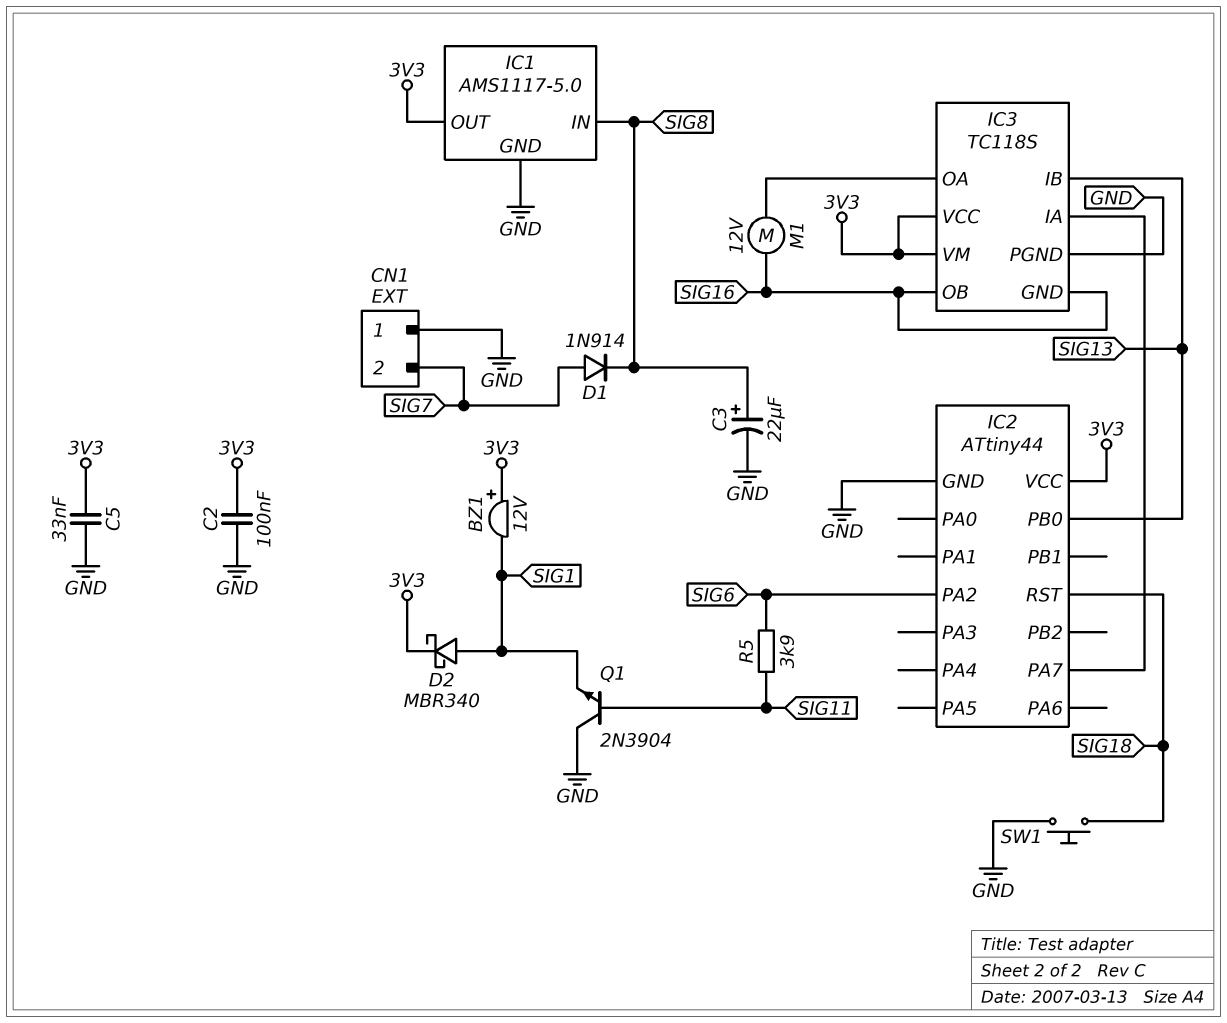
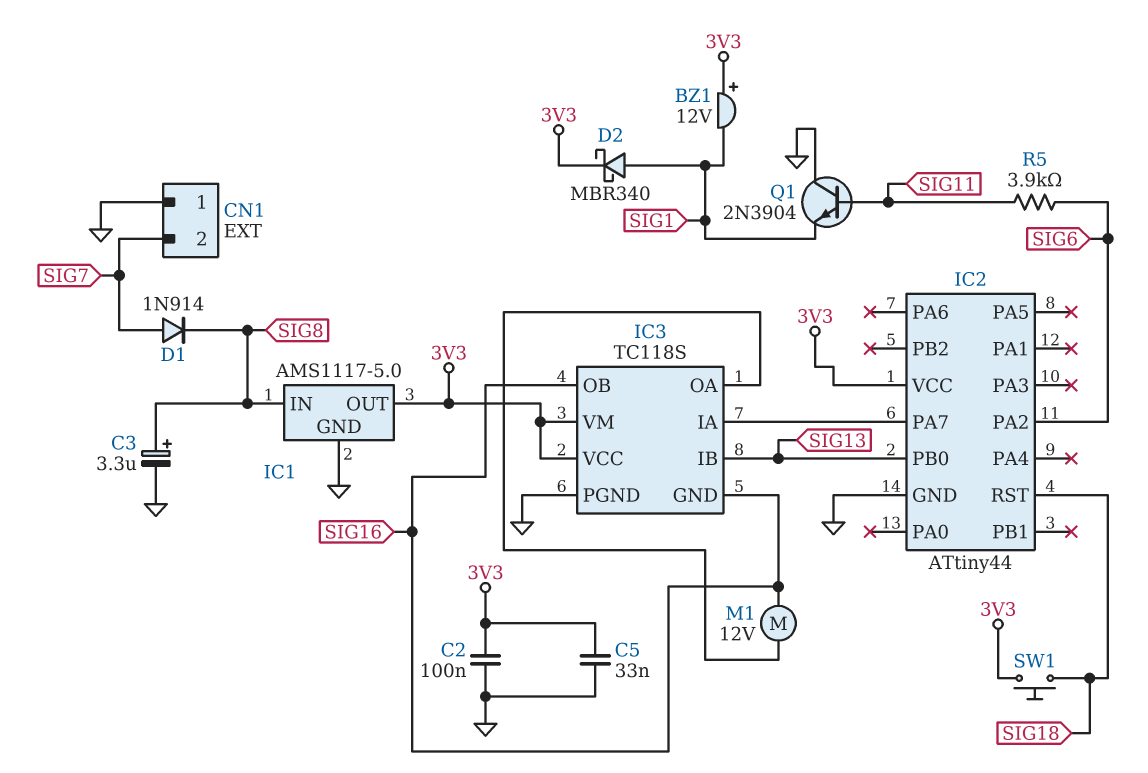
C3: 22uF (plus SIG8, minus GND) -> 3.3uF (plus SIG8, minus GND)
SW1: button (GND, SIG18) -> button (3V3, SIG18)

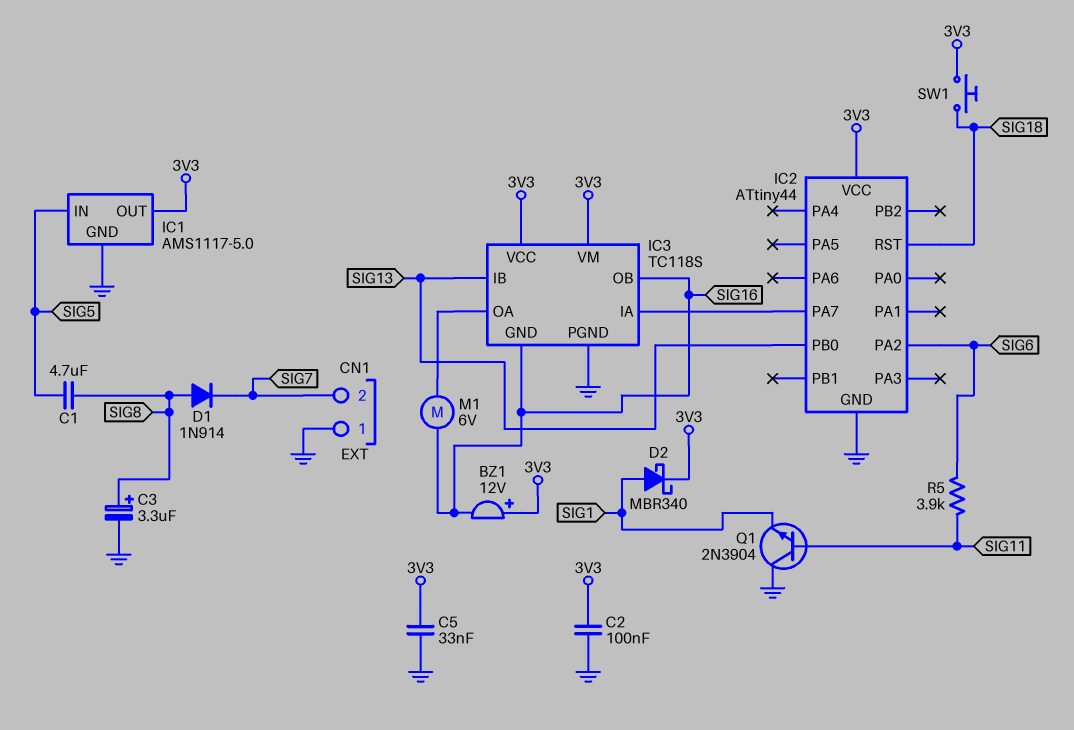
BZ1: buzzer 12V (plus 3V3, minus SIG1) -> buzzer 12V (plus 3V3, minus SIG16)
C1: none -> 4.7uF (SIG5, SIG8)
D1: diode 1N914 (A SIG7, K SIG8) -> diode 1N914 (A SIG8, K SIG7)
IC1 pin IN: SIG8 -> SIG5
M1: motor 12V (IC3/OA, SIG16) -> motor 6V (IC3/OA, SIG16)

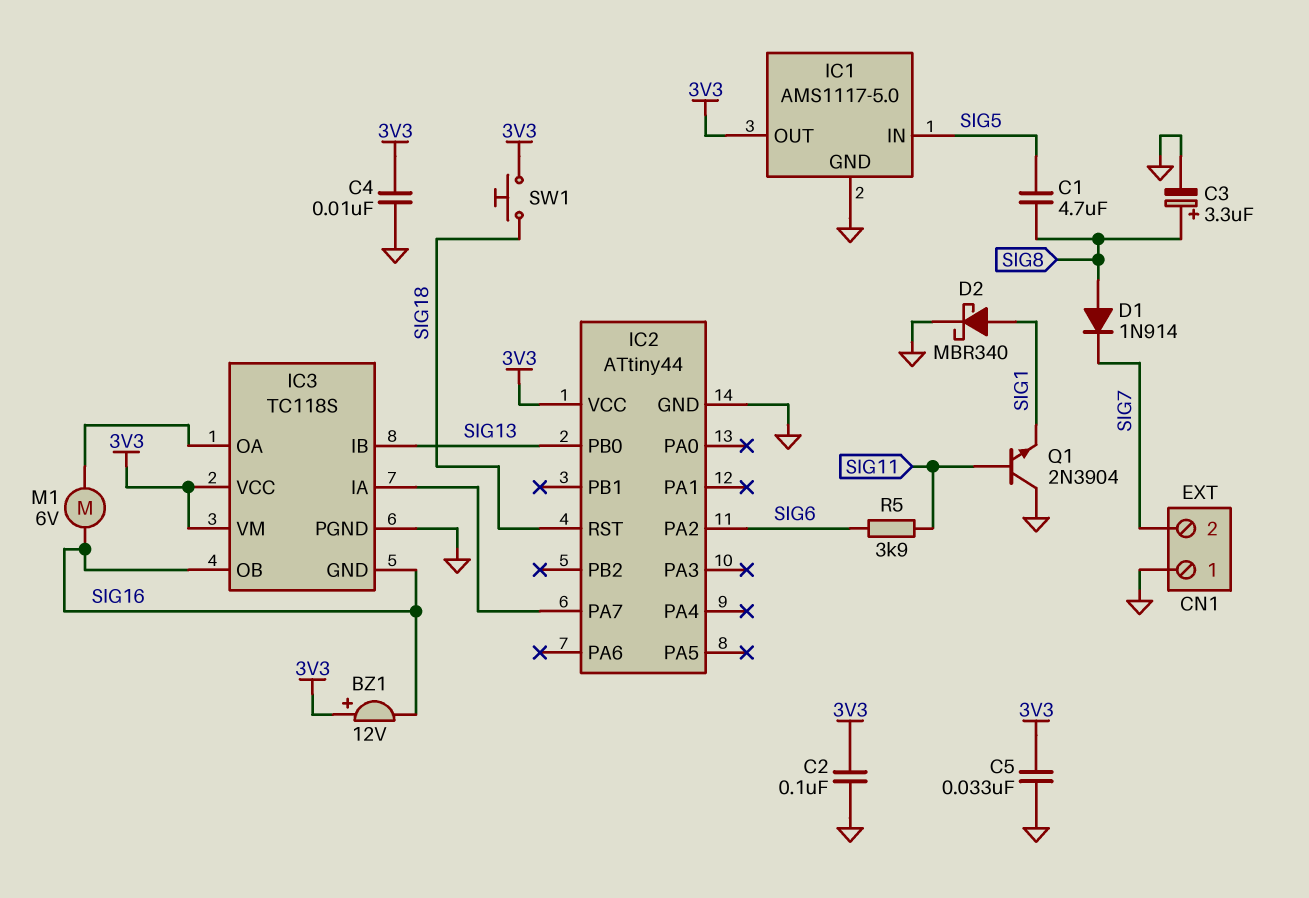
C4: none -> 10nF (3V3, GND)
D2: schottky MBR340 (A SIG1, K 3V3) -> schottky MBR340 (A SIG1, K GND)

